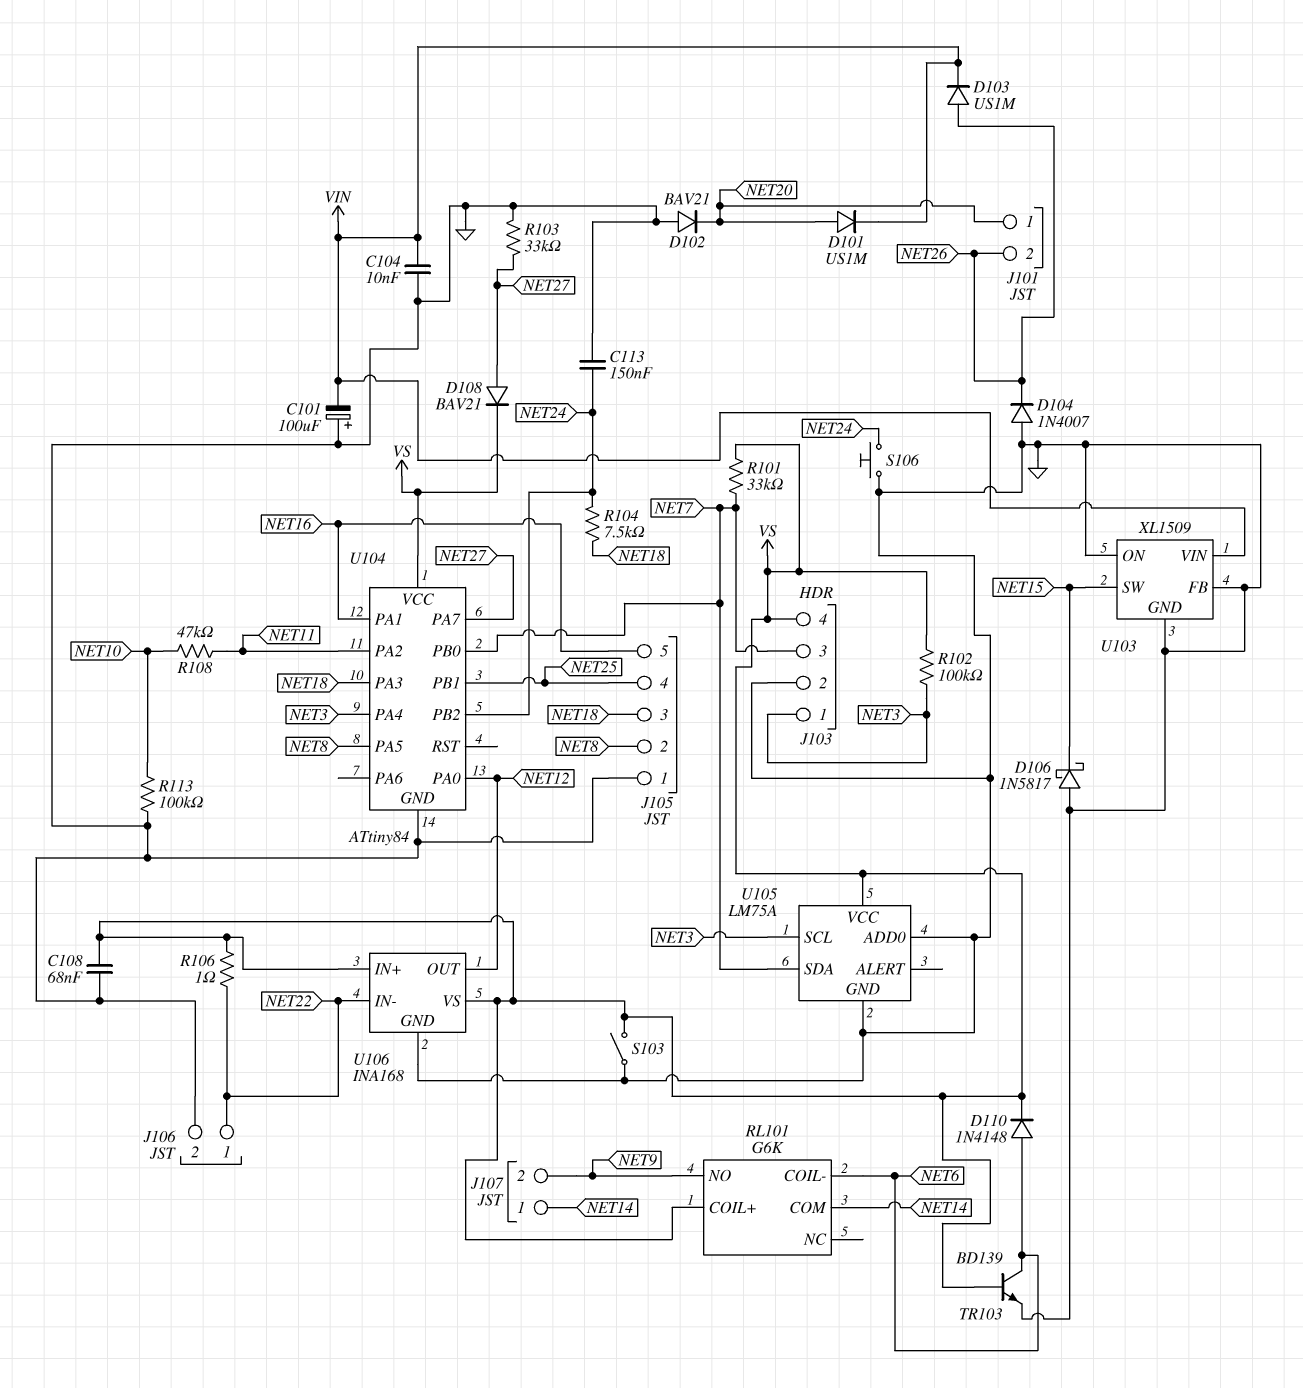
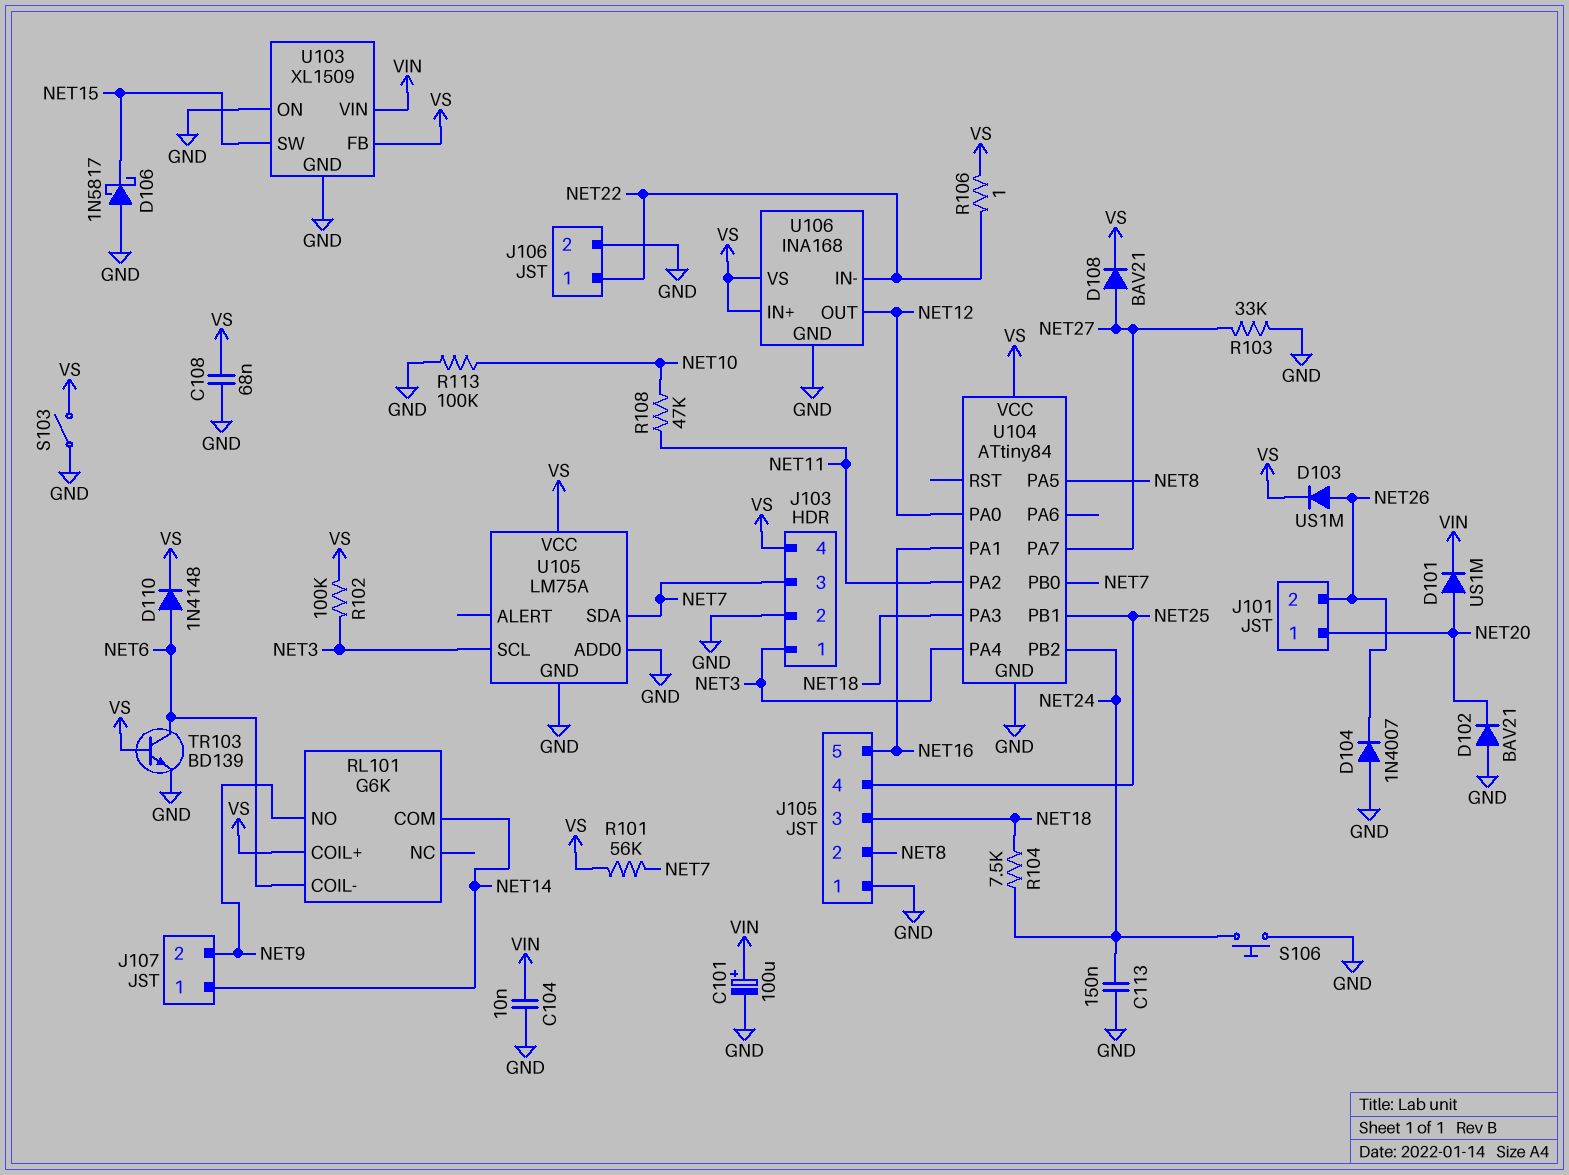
C101: 100uF (plus GND, minus VIN) -> 100uF (plus VIN, minus GND)
D103: diode US1M (A NET26, K VIN) -> diode US1M (A NET26, K VS)
R101: 33k (NET7, VS) -> 56k (NET7, VS)
U103 pin FB: GND -> VS

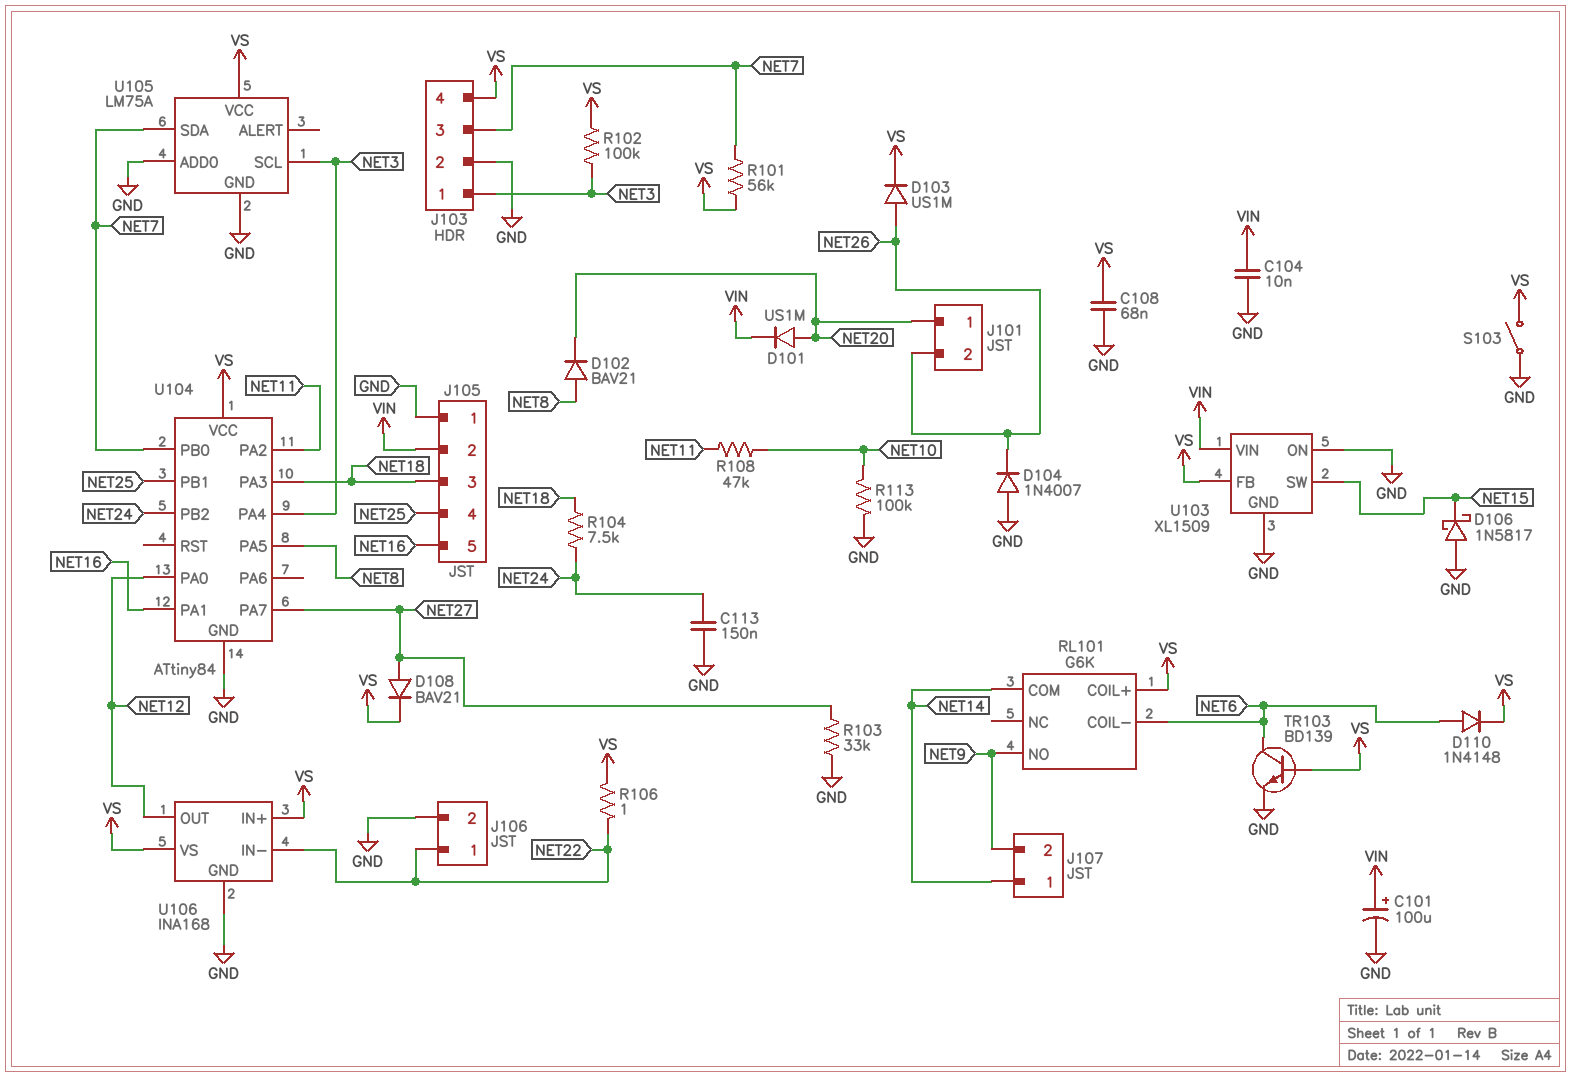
D102: diode BAV21 (A GND, K NET20) -> diode BAV21 (A NET8, K NET20)
J105 pin 2: NET8 -> VIN
S106: button (GND, NET24) -> none

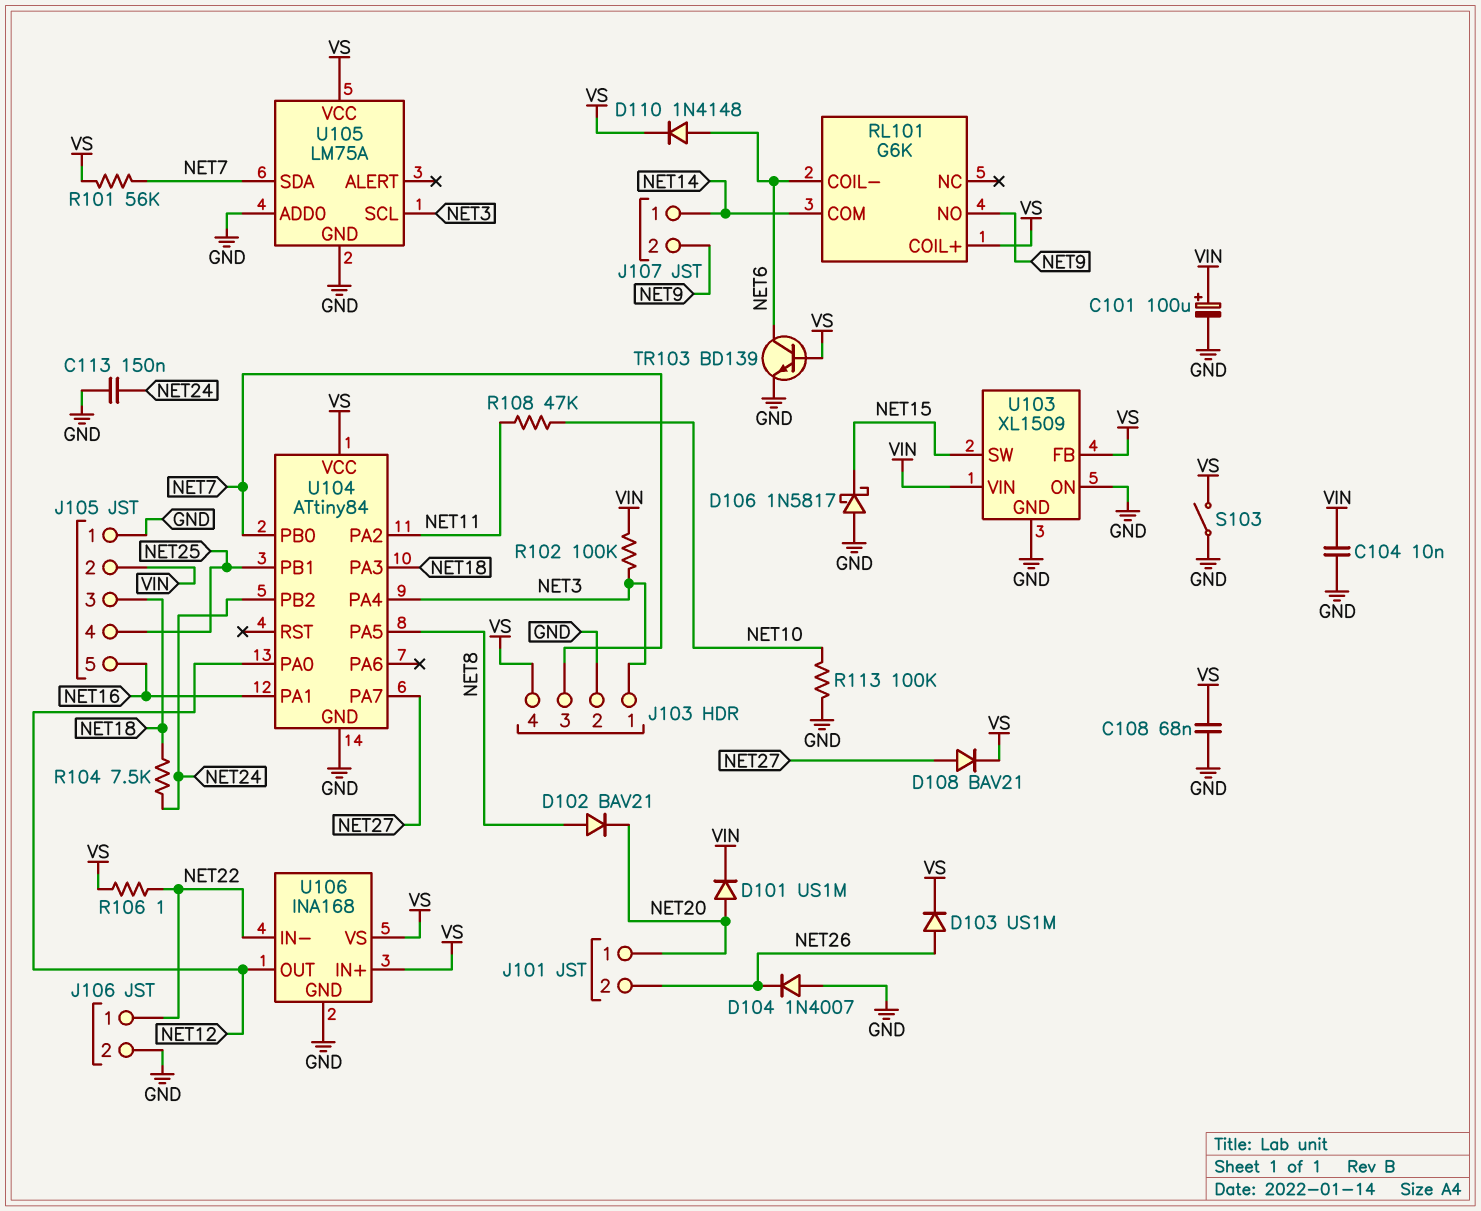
R102: 100k (NET3, VS) -> 100k (NET3, VIN)
R103: 33k (GND, NET27) -> none

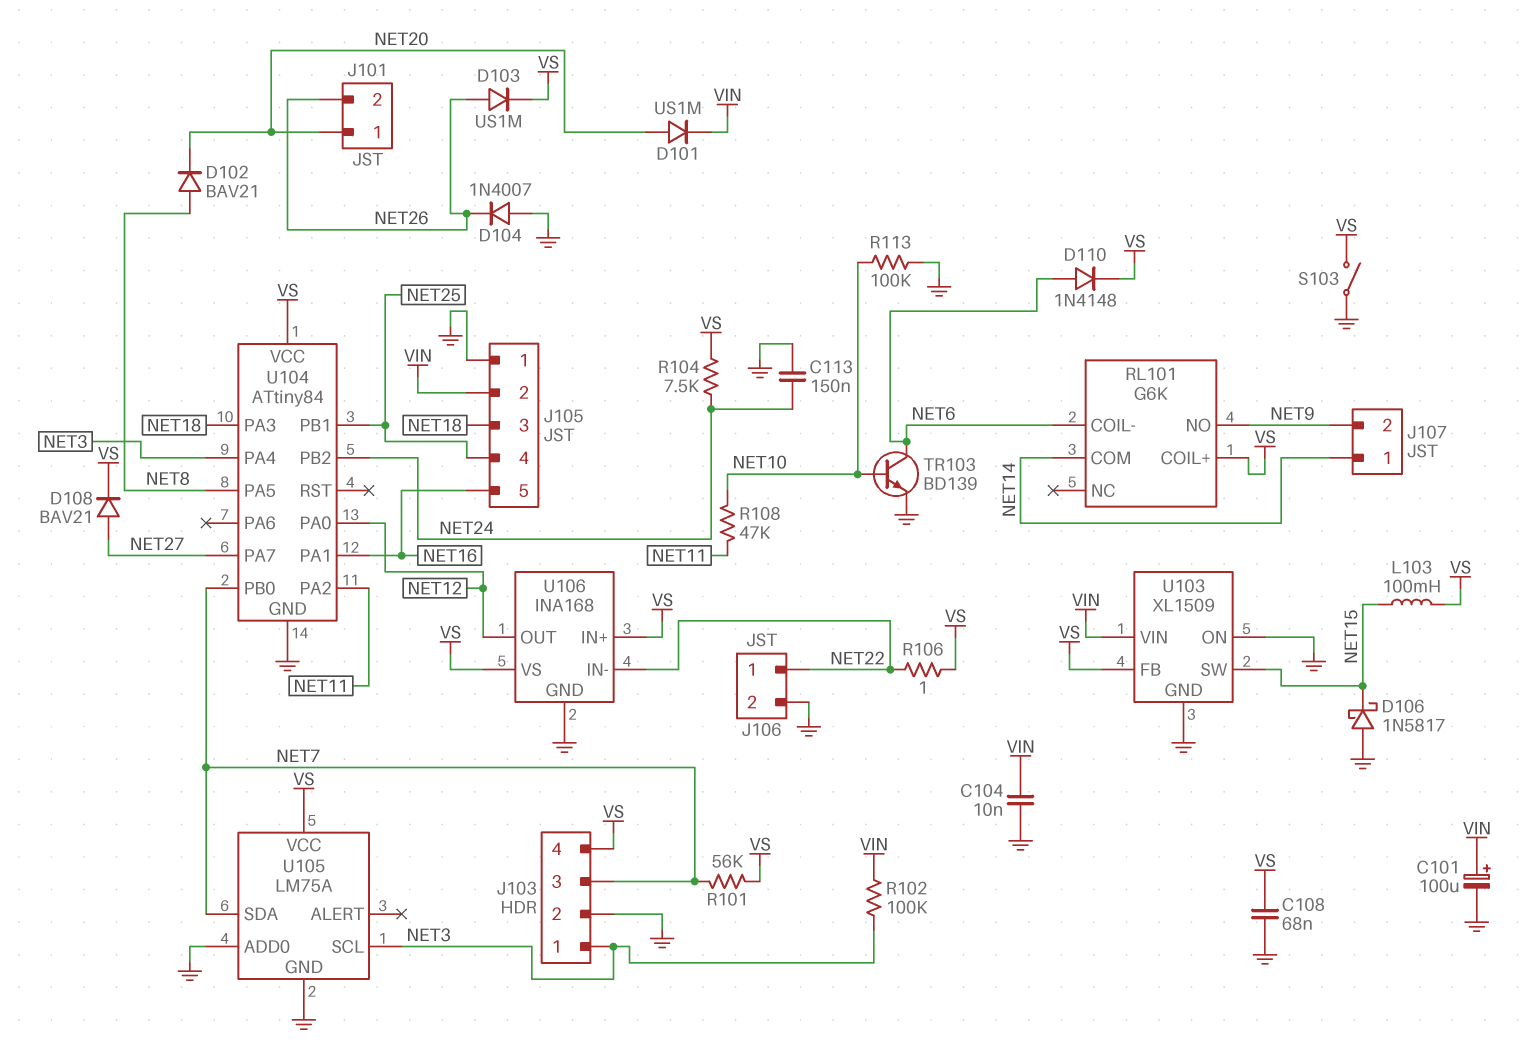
L103: none -> 100mH (NET15, VS)
R104: 7.5k (NET18, NET24) -> 7.5k (NET24, VS)
TR103: NPN BD139 (B VS, C NET6, E GND) -> NPN BD139 (B NET10, C NET6, E GND)

